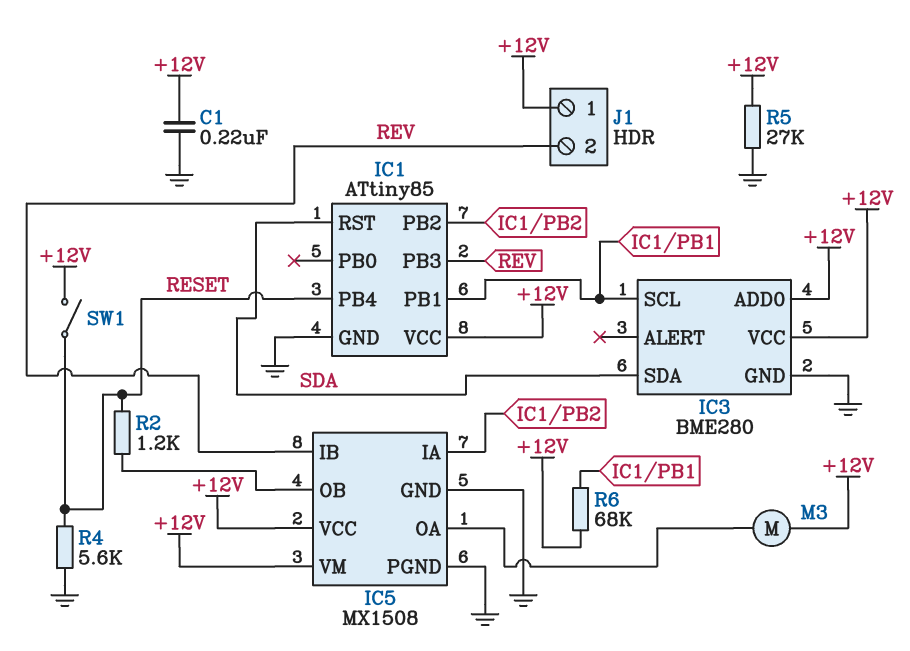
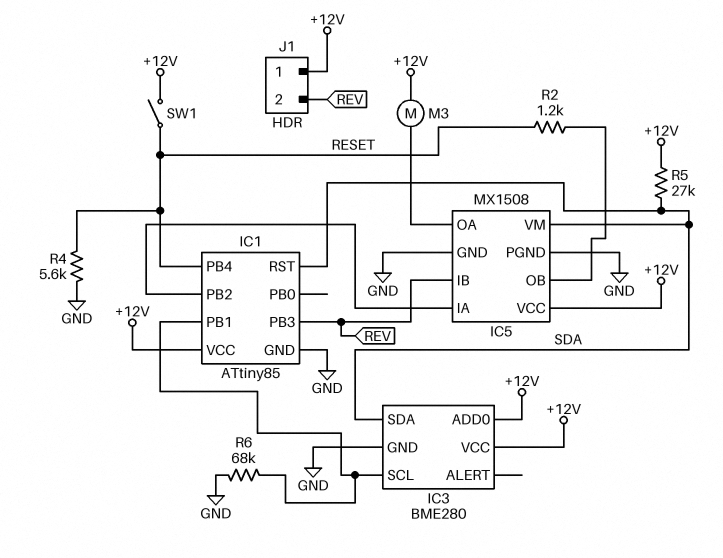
C1: 220nF (+12V, GND) -> none
IC5 pin VM: +12V -> SDA
R5: 27k (+12V, GND) -> 27k (+12V, SDA)
R6: 68k (+12V, IC1/PB1) -> 68k (GND, IC1/PB1)

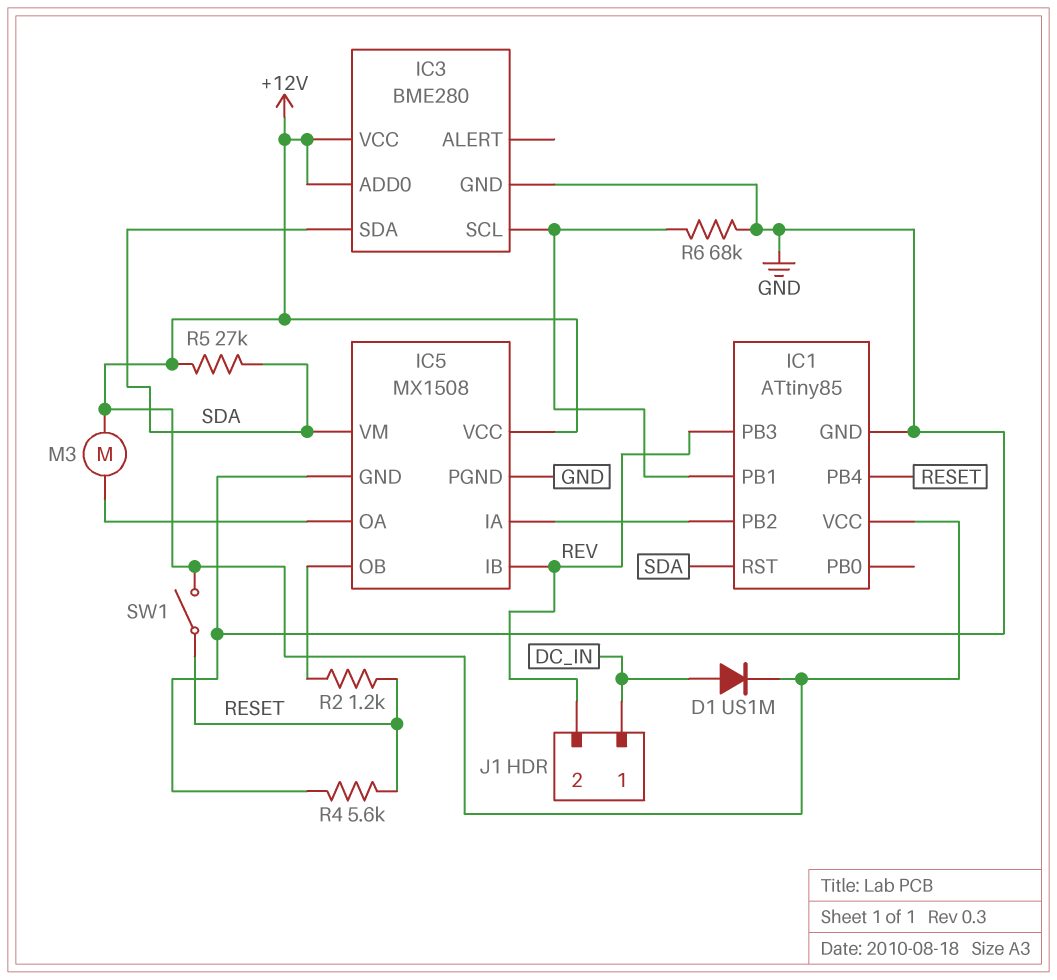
D1: none -> diode US1M (A DC_IN, K +12V)
J1 pin 1: +12V -> DC_IN

